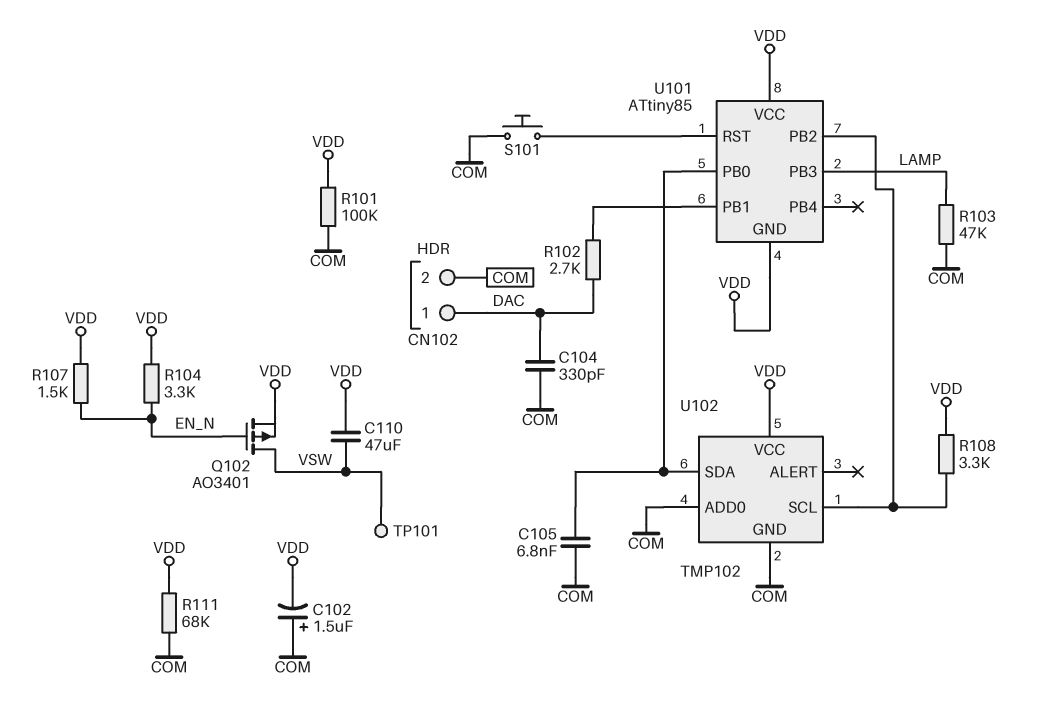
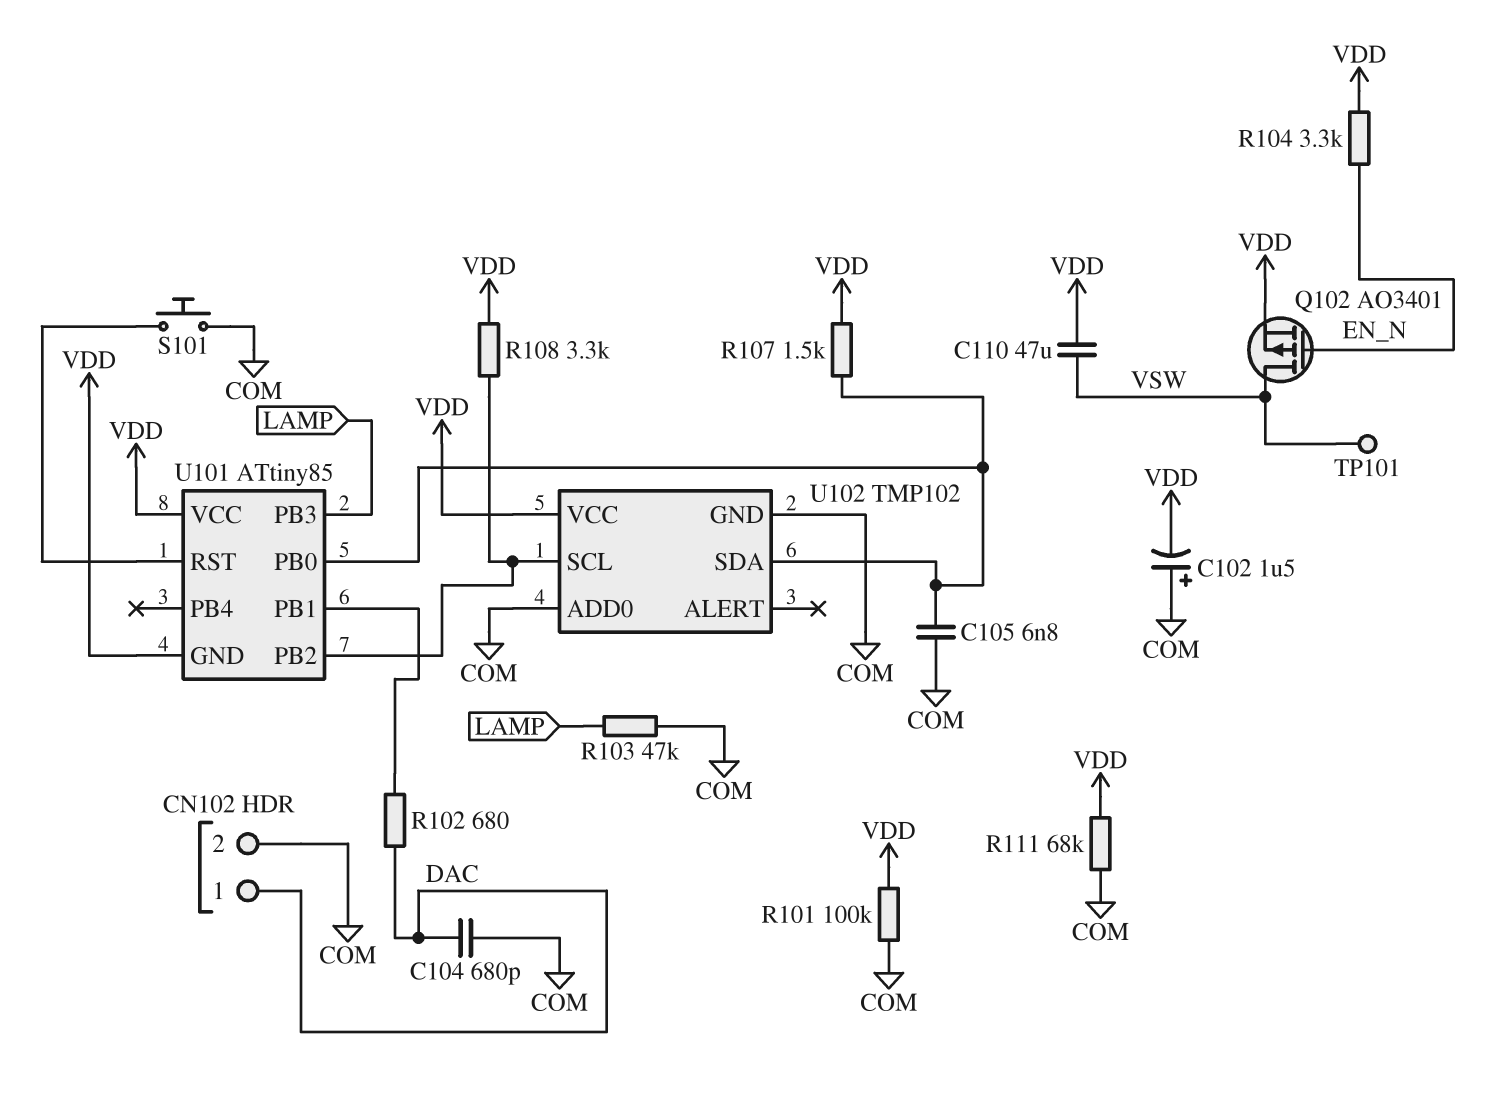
C104: 330pF (COM, DAC) -> 680pF (COM, DAC)
R102: 2.7k (DAC, U101/PB1) -> 680 (DAC, U101/PB1)
R107: 1.5k (EN_N, VDD) -> 1.5k (U101/PB0, VDD)

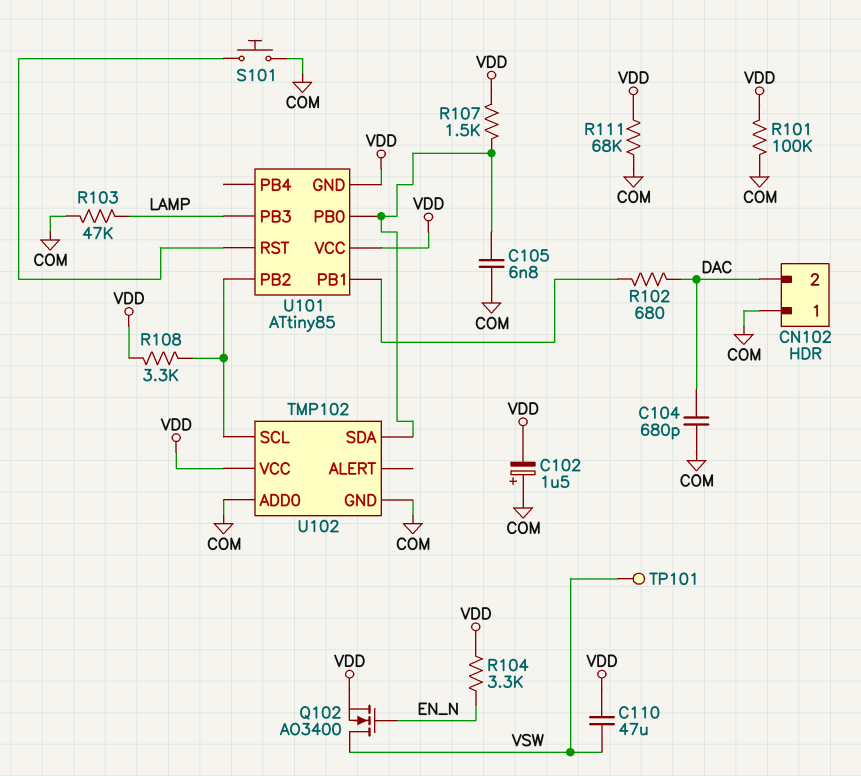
CN102 pin 1: DAC -> COM
CN102 pin 2: COM -> DAC
Q102: PMOS AO3401 (G EN_N, D VSW, S VDD) -> NMOS AO3400 (G EN_N, D VSW, S VDD)

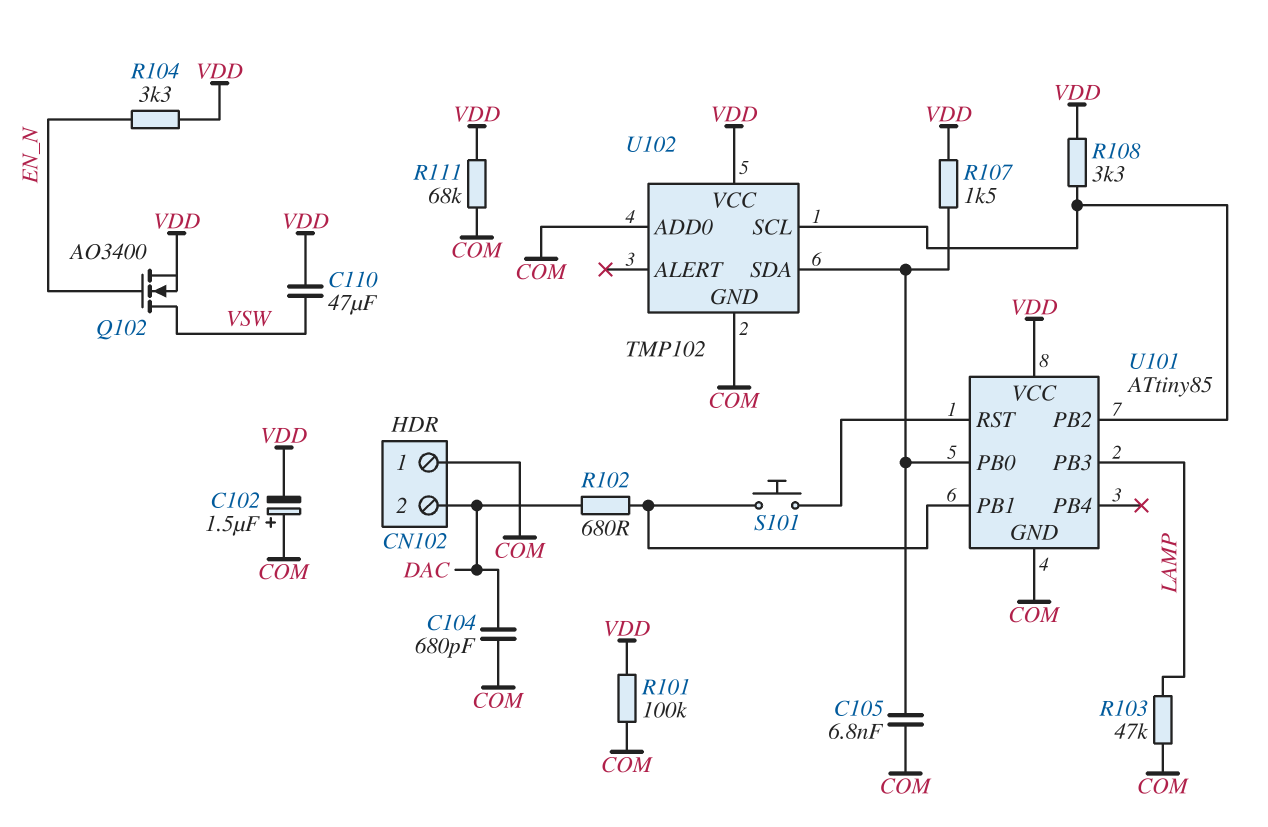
S101: button (COM, U101/RST) -> button (U101/PB1, U101/RST)
TP101: test point (VSW) -> none
U101 pin GND: VDD -> COM

